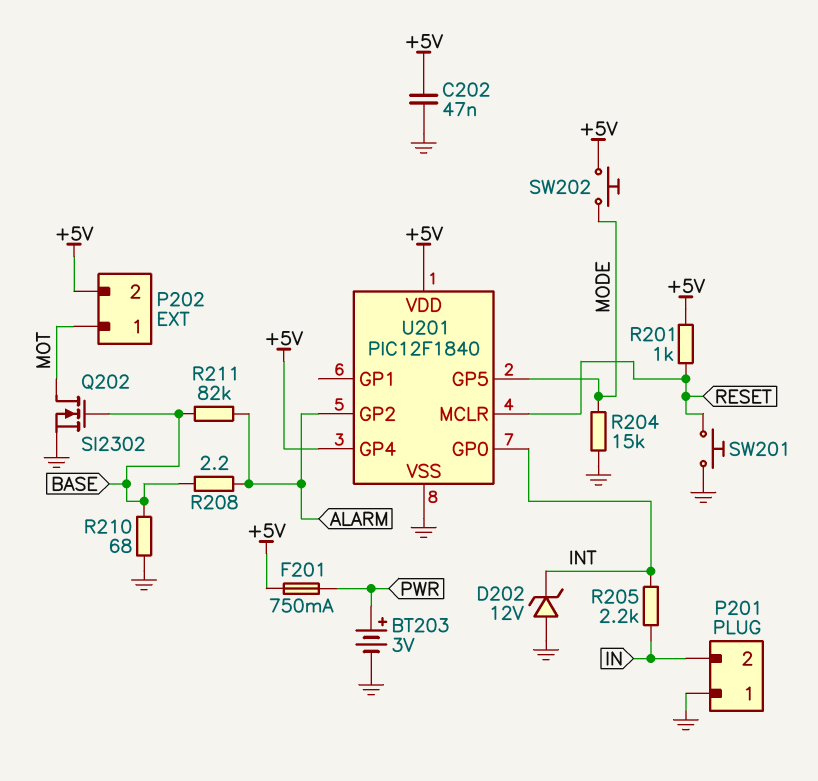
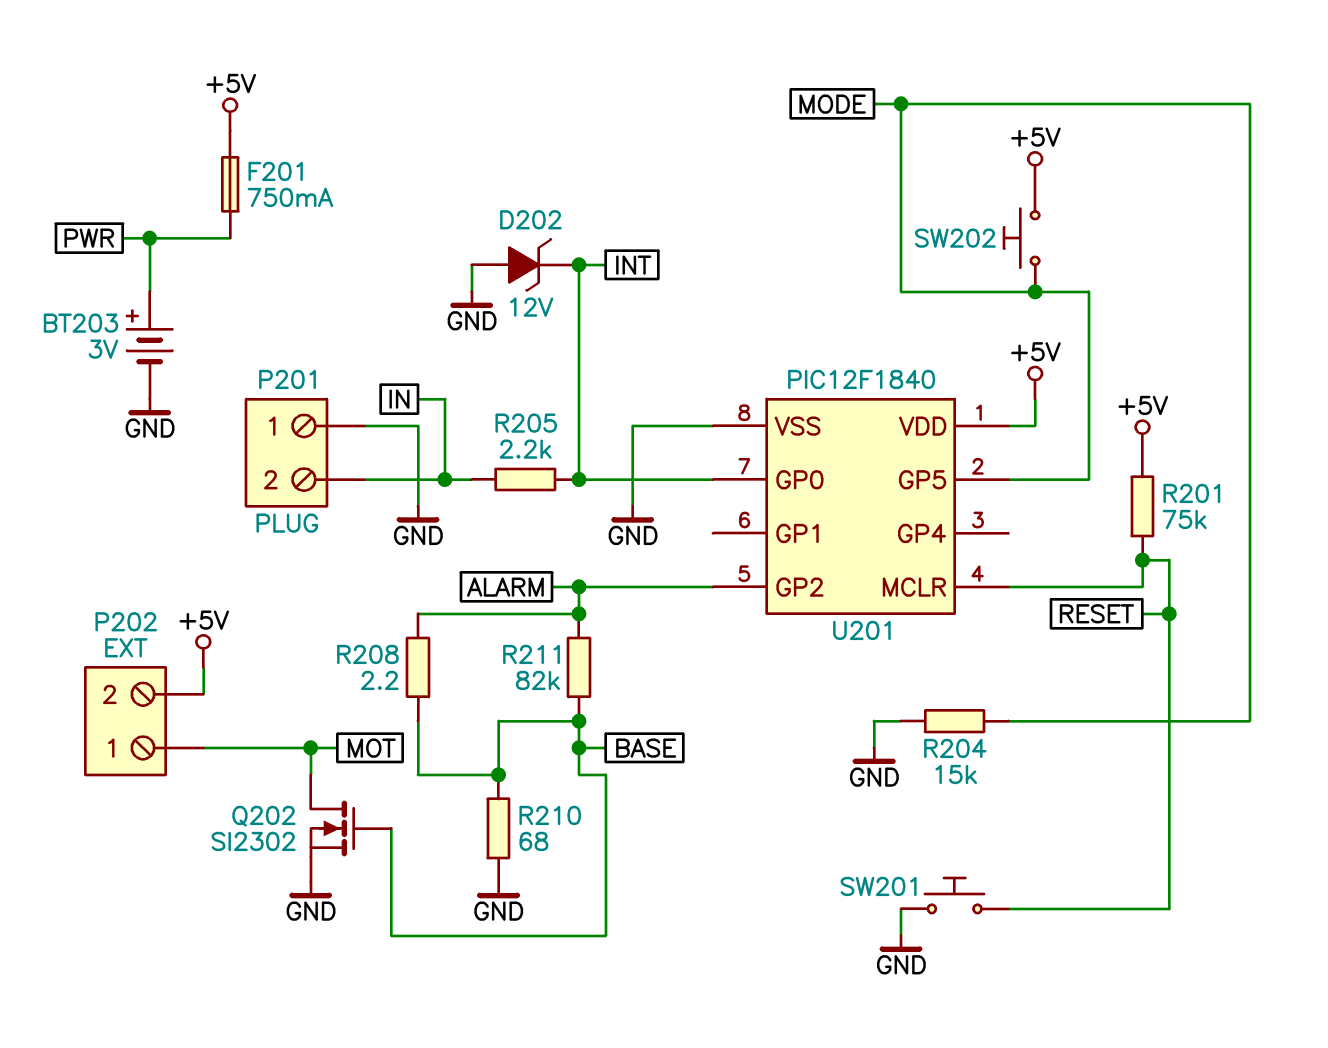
C202: 47nF (+5V, GND) -> none
R201: 1k (+5V, RESET) -> 75k (+5V, RESET)
U201 pin GP4: +5V -> none

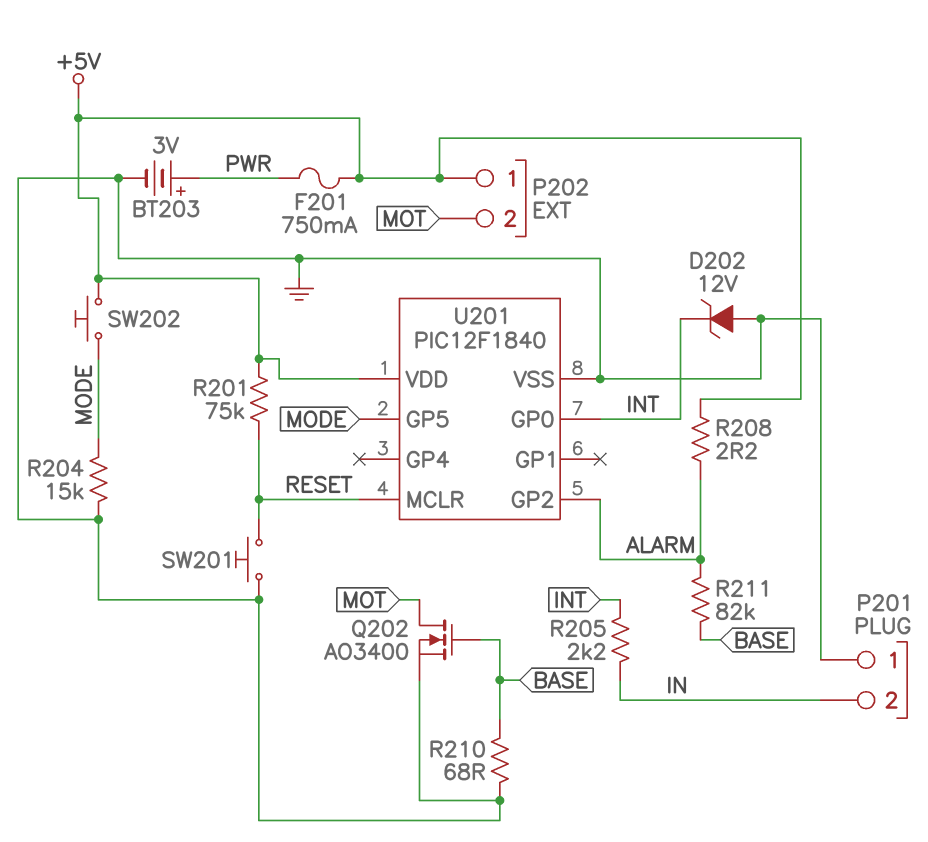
P202 pin 1: MOT -> +5V
P202 pin 2: +5V -> MOT
Q202: NMOS SI2302 (G BASE, D MOT, S GND) -> NMOS AO3400 (G BASE, D MOT, S GND)
R208: 2.2 (ALARM, BASE) -> 2.2 (+5V, ALARM)

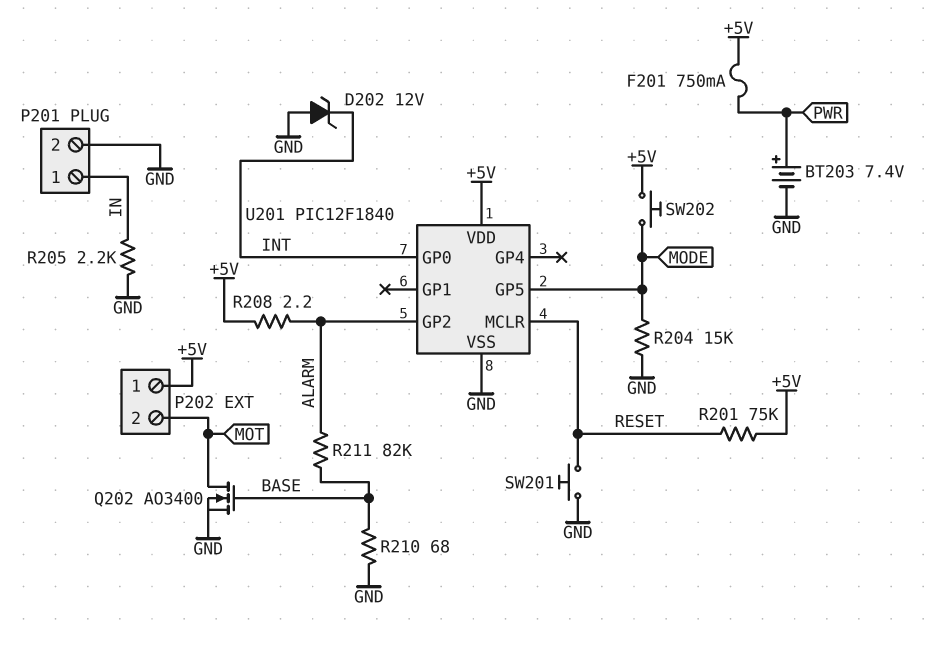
BT203: 3V (plus PWR, minus GND) -> 7.4V (plus PWR, minus GND)
P201 pin 1: GND -> IN
P201 pin 2: IN -> GND
R205: 2.2k (IN, INT) -> 2.2k (GND, IN)

